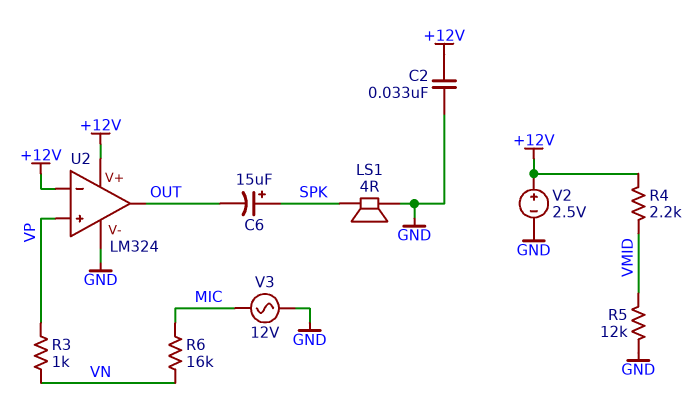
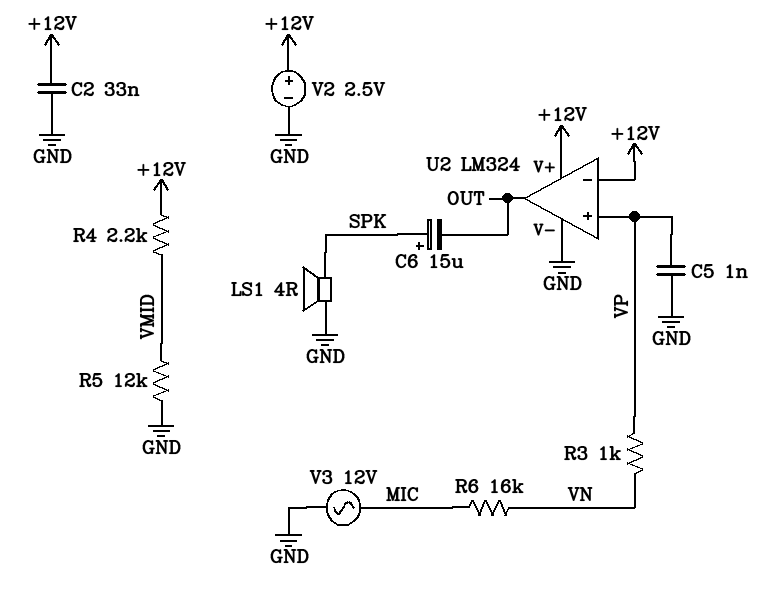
C5: none -> 1nF (GND, VP)

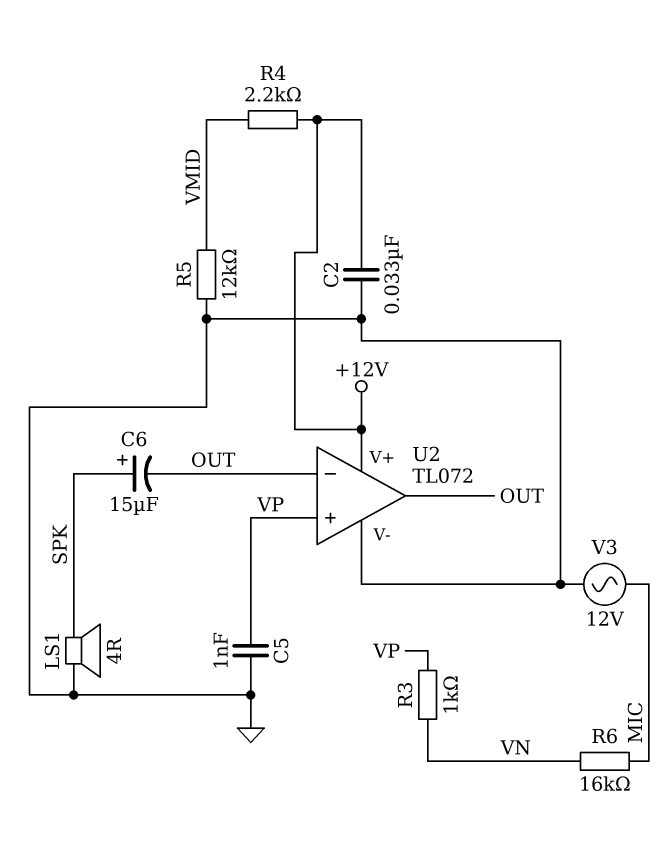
U2: LM324 -> TL072
U2 pin in-: +12V -> OUT
V2: 2.5V (plus +12V, minus GND) -> none

